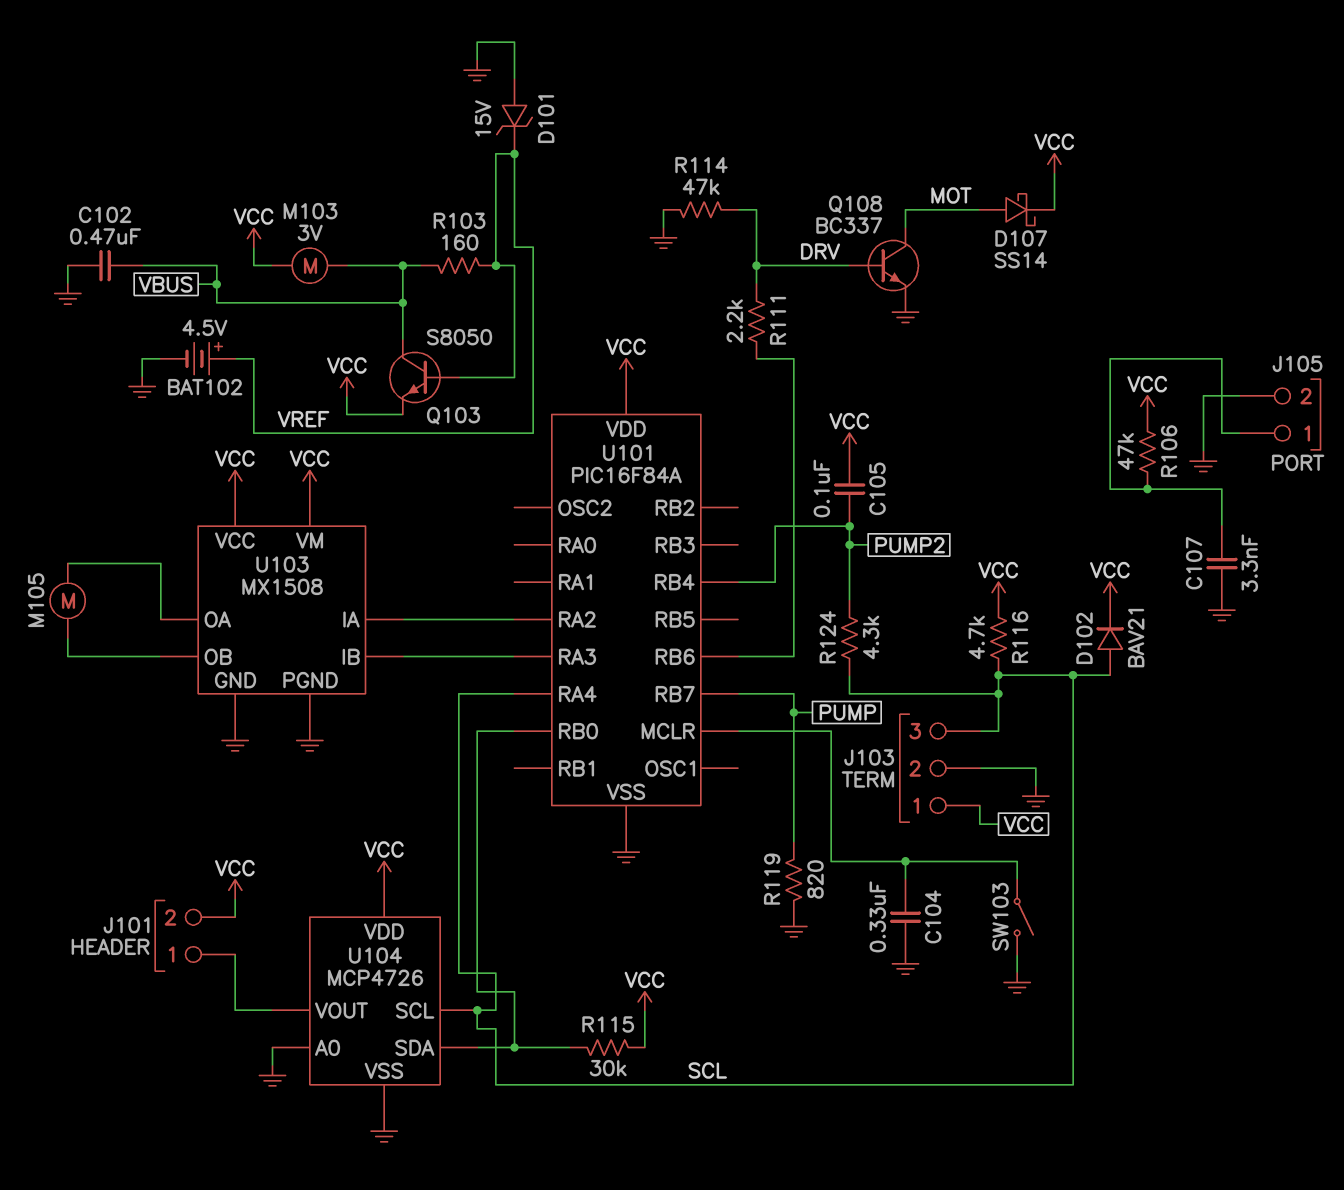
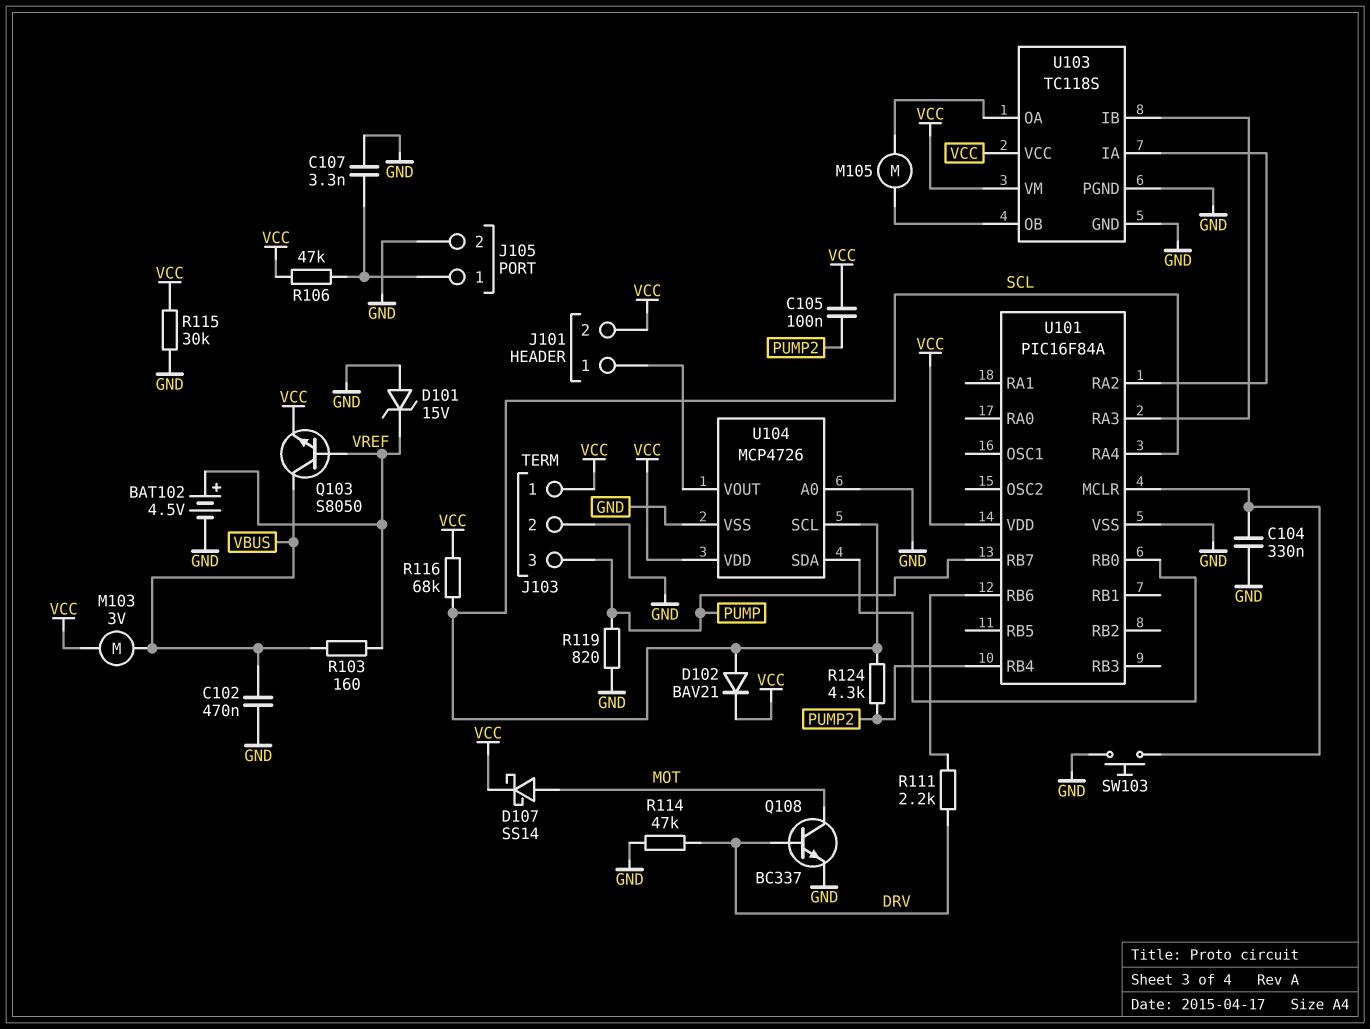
J103 pin 3: SCL -> PUMP
R115: 30k (U101/RB0, VCC) -> 30k (GND, VCC)
R116: 4.7k (SCL, VCC) -> 68k (SCL, VCC)
SW103: switch (GND, U101/MCLR) -> button (GND, U101/MCLR)
U103: MX1508 -> TC118S

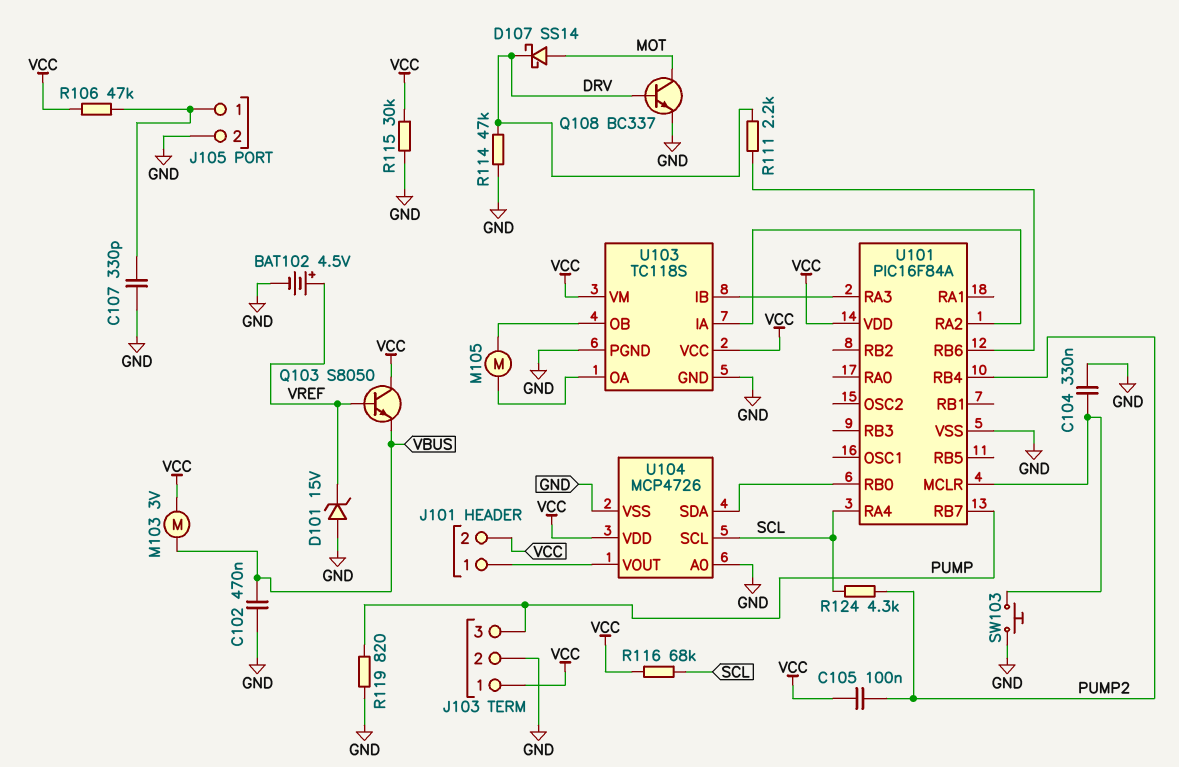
C107: 3.3nF (GND, J105/1) -> 330pF (GND, J105/1)
D102: diode BAV21 (A SCL, K VCC) -> none
D107: schottky SS14 (A MOT, K VCC) -> schottky SS14 (A MOT, K DRV)
Q103: NPN S8050 (B VREF, C VBUS, E VCC) -> NPN S8050 (B VREF, C VCC, E VBUS)
R103: 160 (VBUS, VREF) -> none

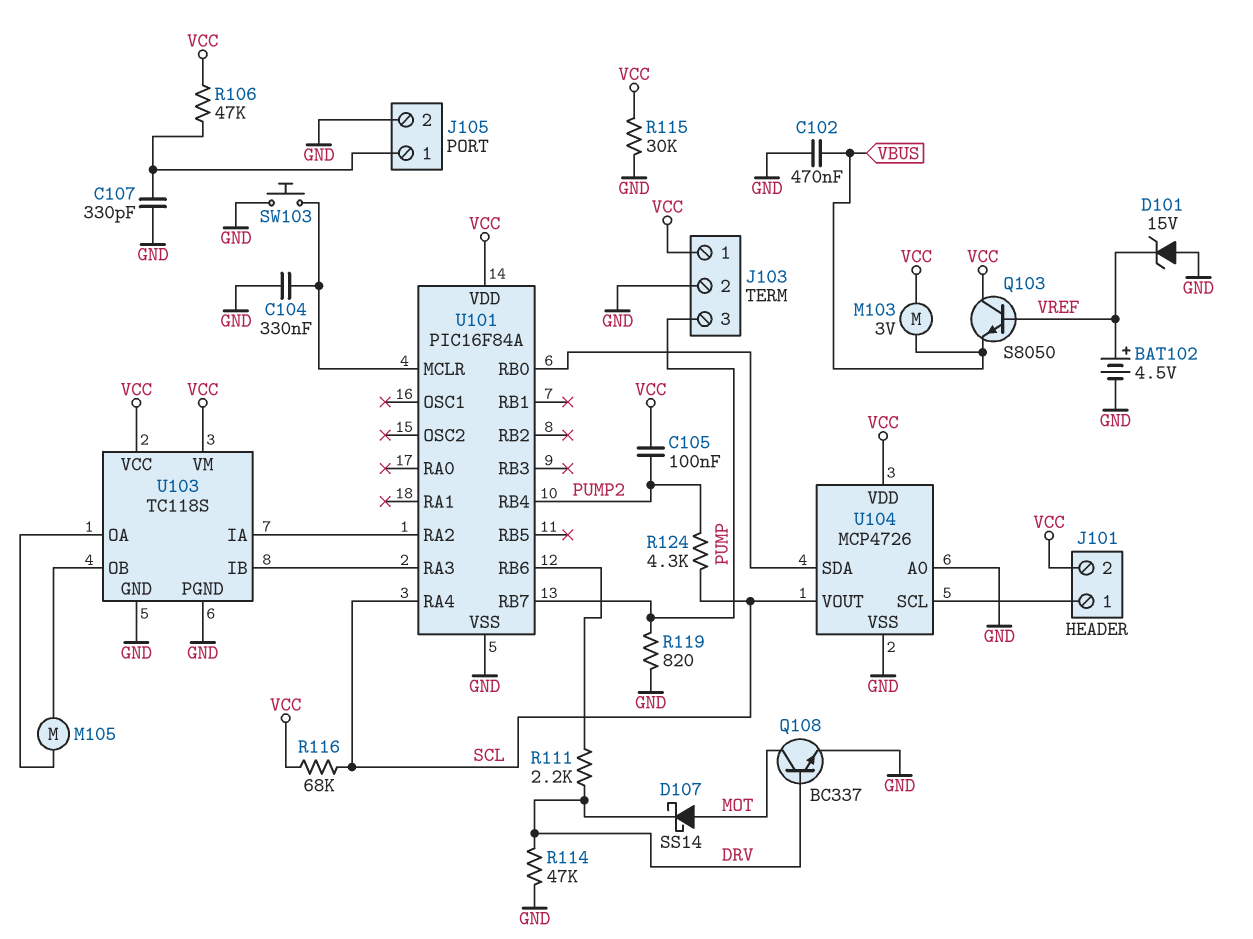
U104 pin SCL: SCL -> J101/1
U104 pin VOUT: J101/1 -> SCL

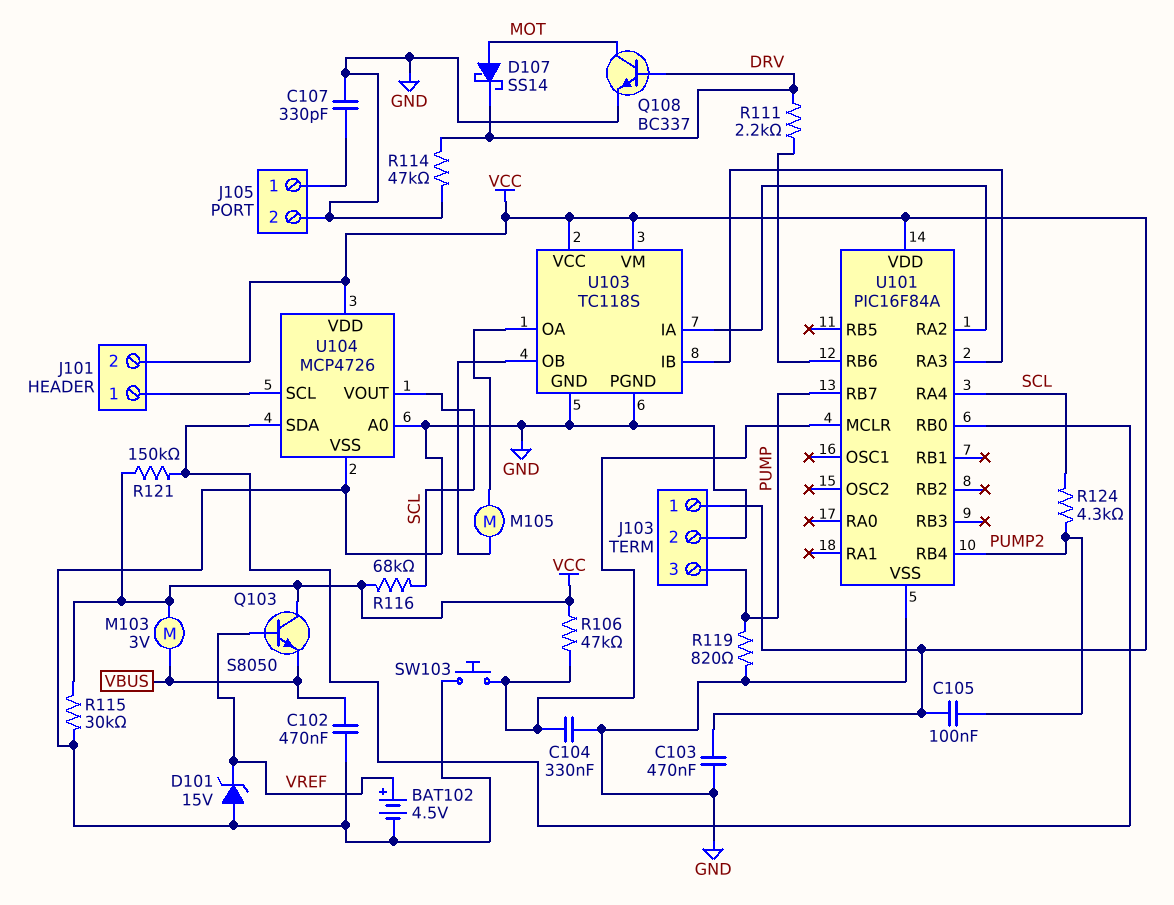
C103: none -> 470nF (GND, VCC)
R106: 47k (J105/1, VCC) -> 47k (U101/MCLR, VCC)
R121: none -> 150k (U101/RB0, VCC)

